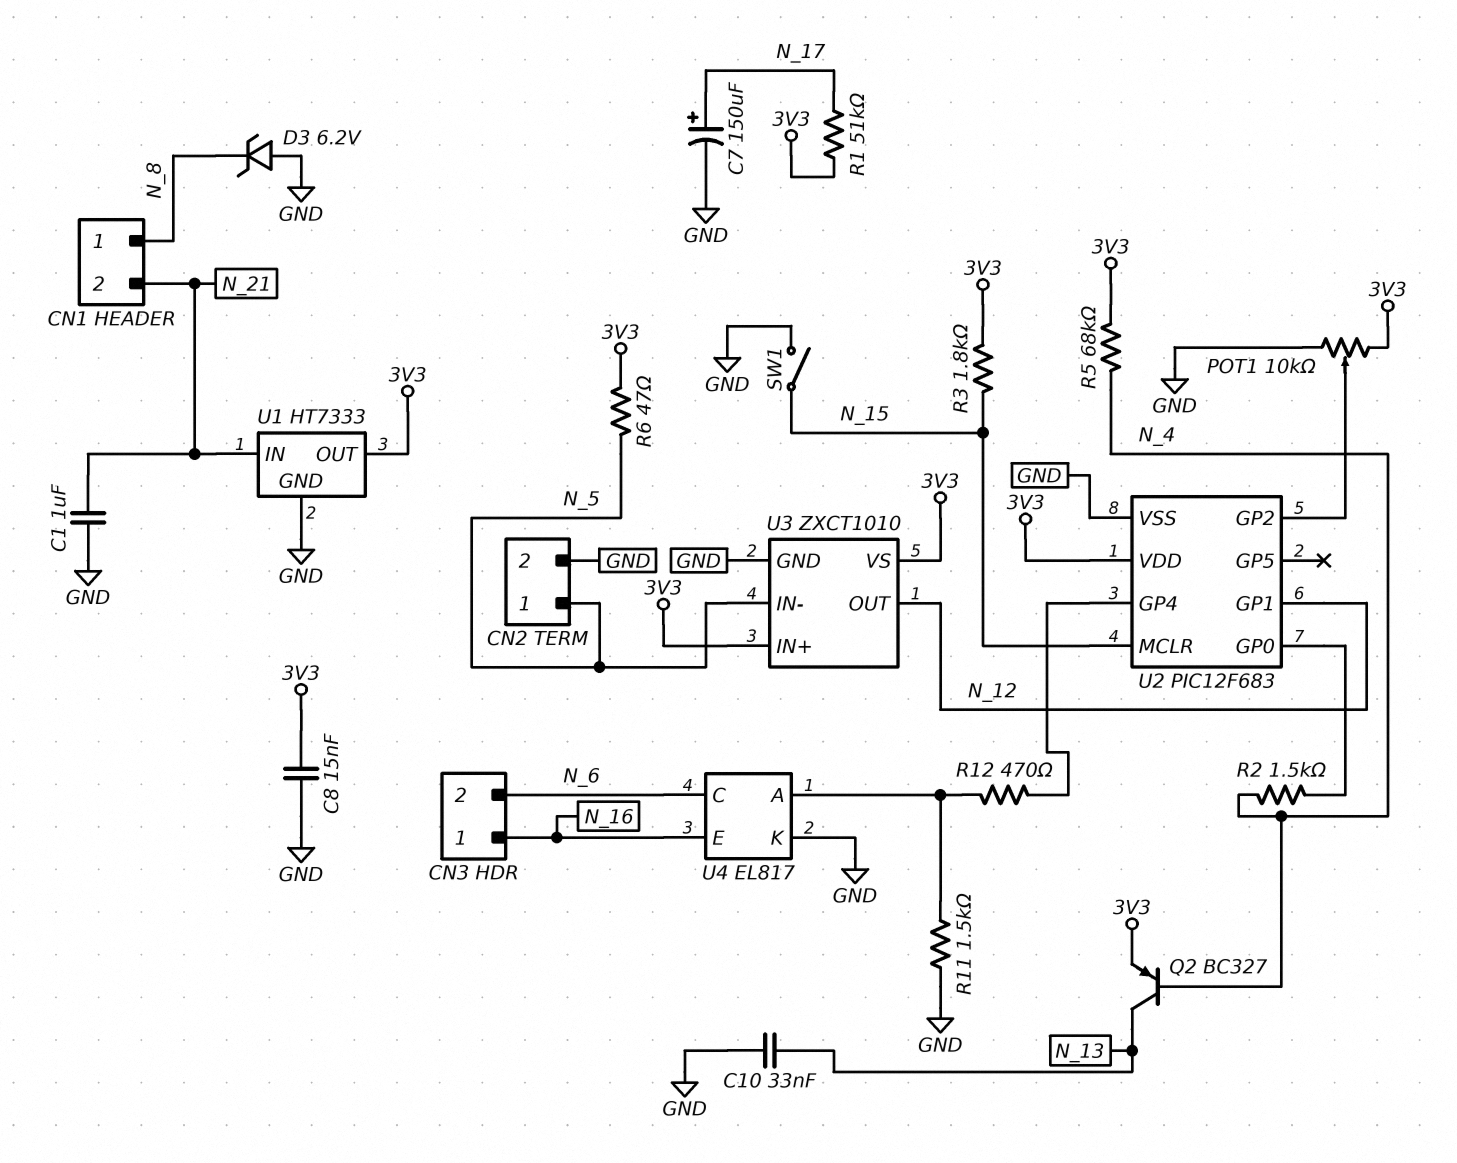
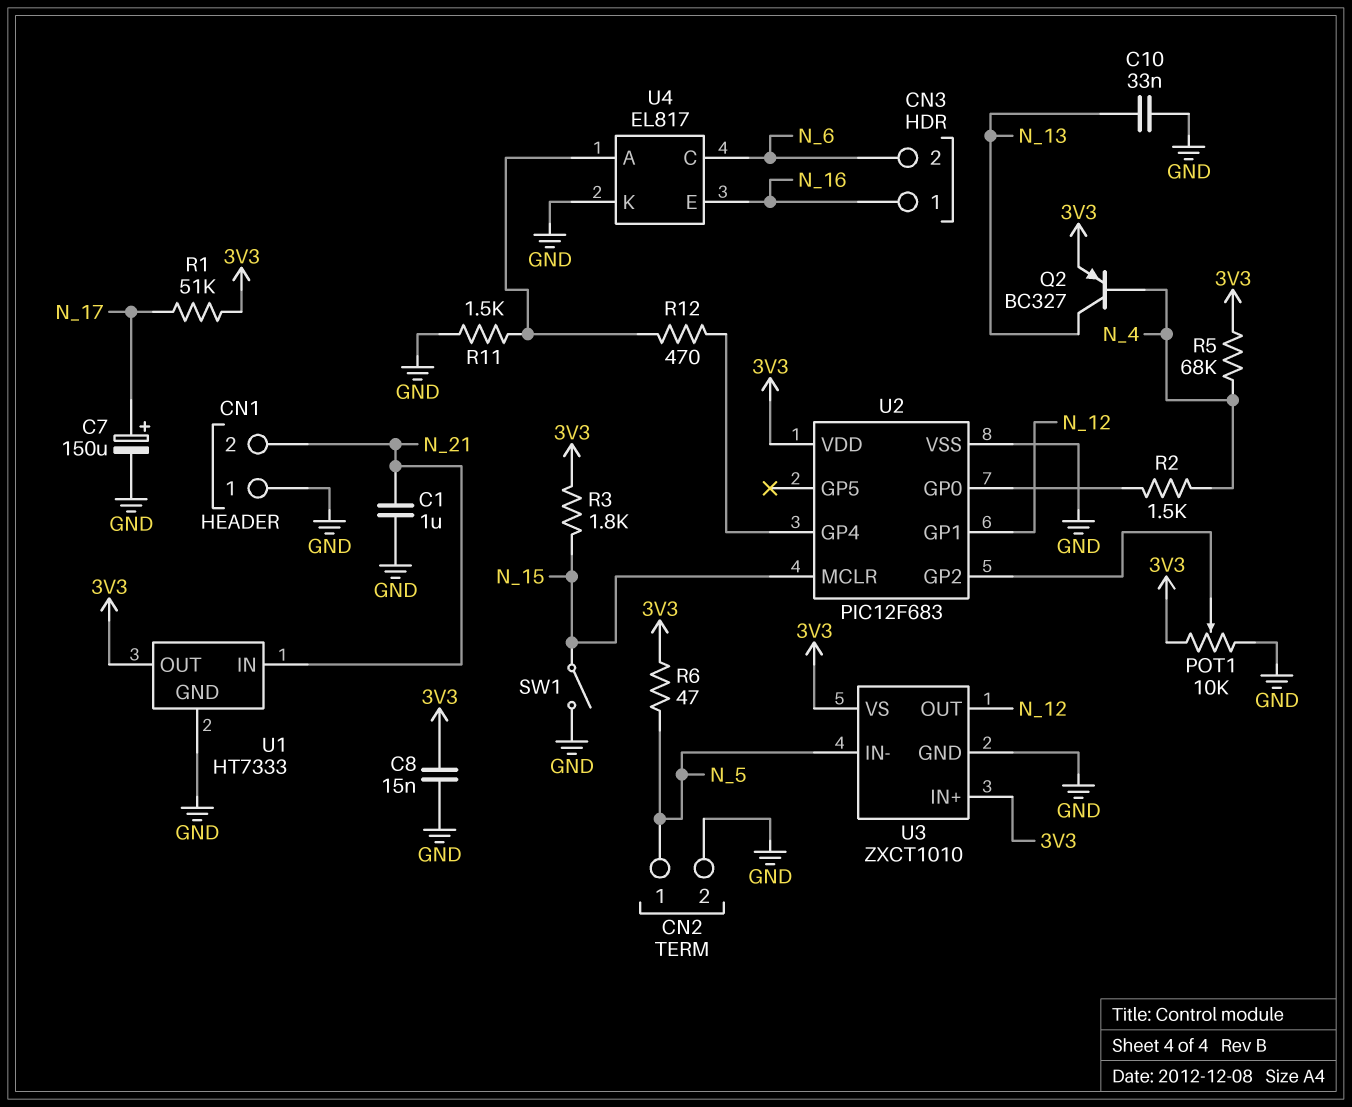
CN1 pin 1: N_8 -> GND
D3: zener 6.2V (A GND, K N_8) -> none

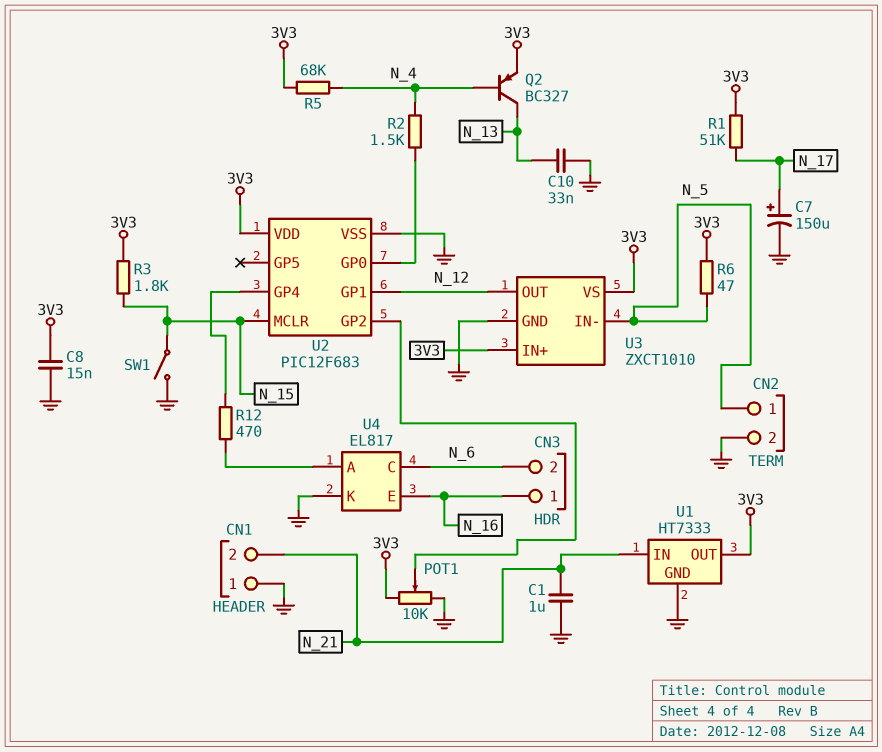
R11: 1.5k (GND, U4/A) -> none

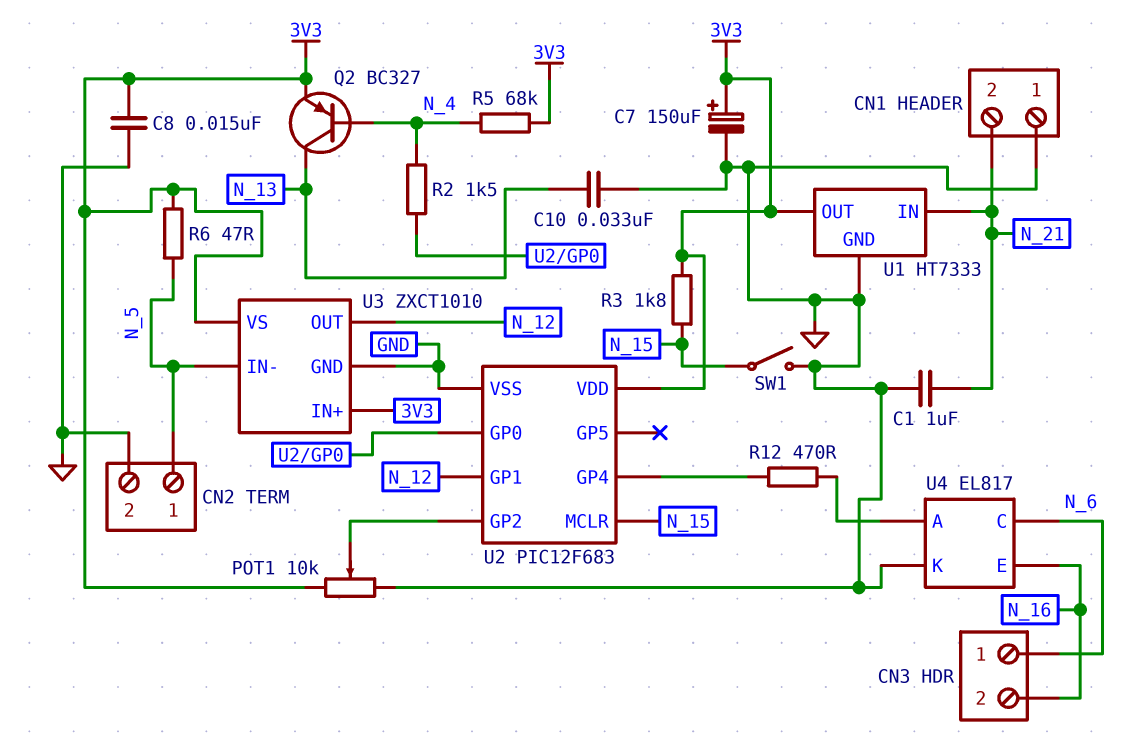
C7: 150uF (plus N_17, minus GND) -> 150uF (plus 3V3, minus GND)
CN3 pin 1: N_16 -> N_6
CN3 pin 2: N_6 -> N_16
R1: 51k (3V3, N_17) -> none

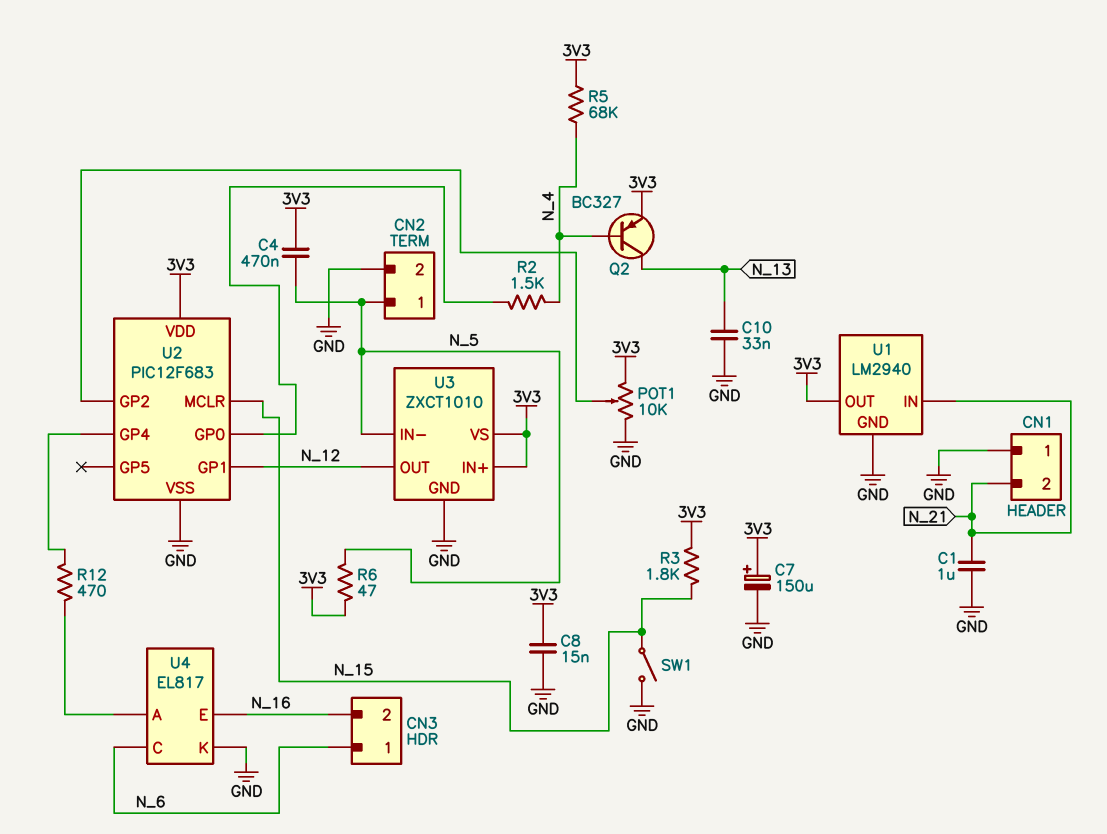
C4: none -> 470nF (3V3, N_5)
U1: HT7333 -> LM2940

